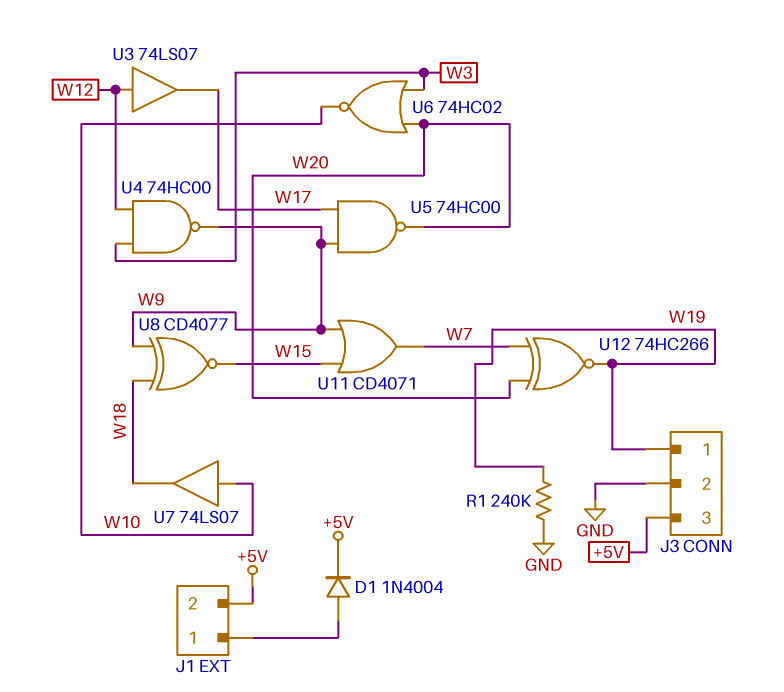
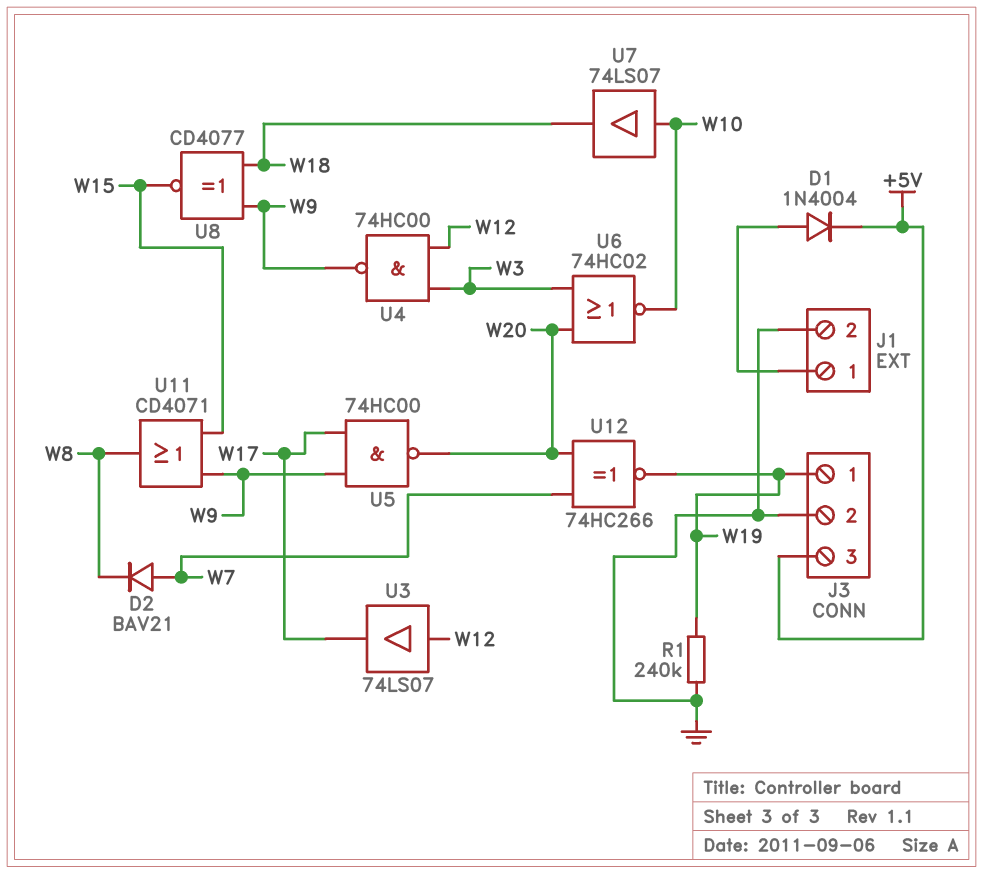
D2: none -> diode BAV21 (A W7, K W8)
J1 pin 2: +5V -> GND
U11: OR CD4071 (in W9, in W15, out W7) -> OR CD4071 (in W9, in W15, out W8)

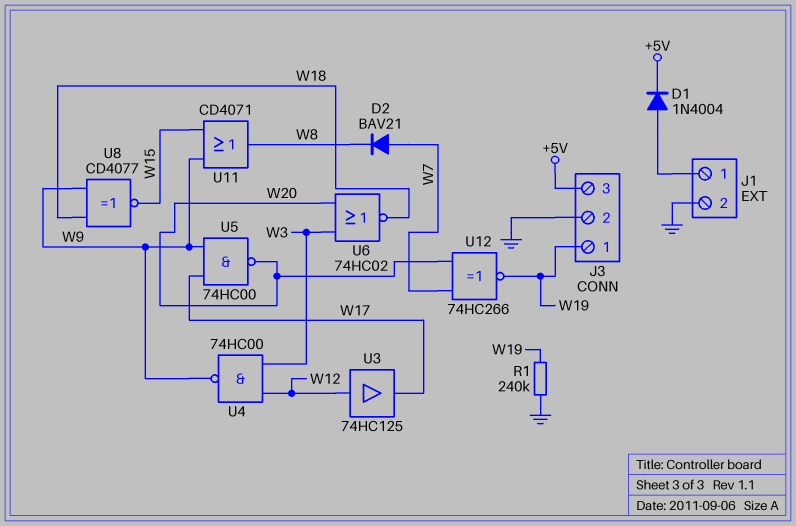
U3: buffer 74LS07 (in W12, out W17) -> buffer 74HC125 (in W12, out W17)
U6: NOR 74HC02 (in W3, in W20, out W10) -> NOR 74HC02 (in W3, in W20, out W18)
U7: buffer 74LS07 (in W10, out W18) -> none

